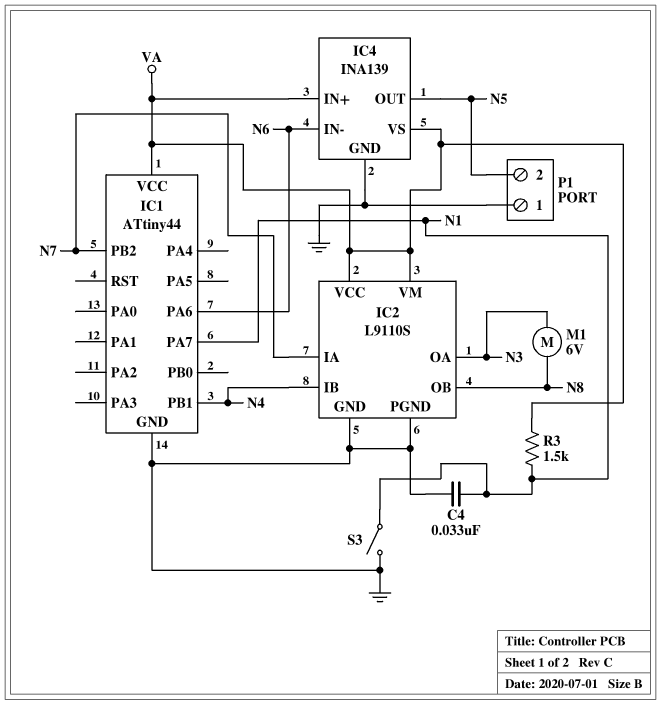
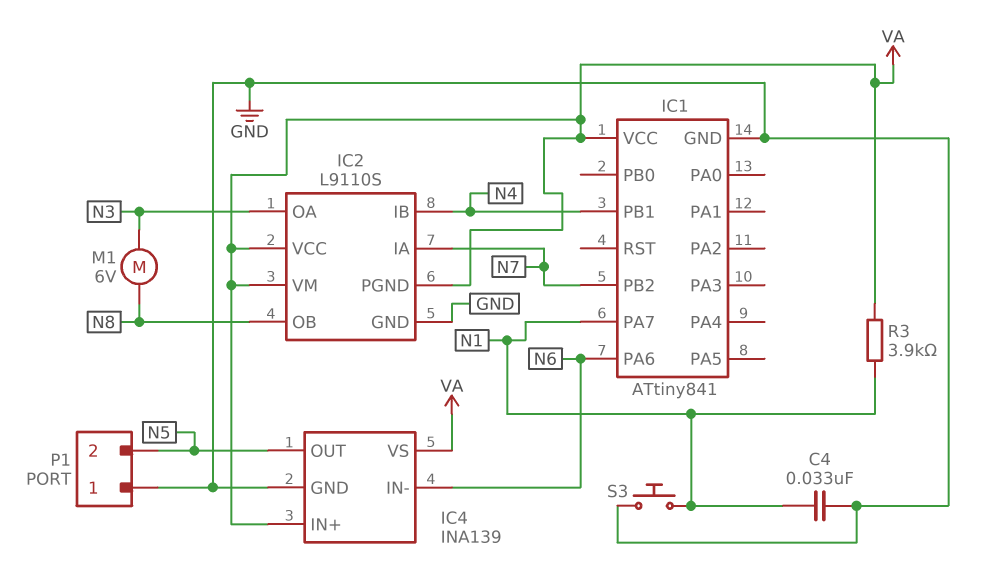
IC1: ATtiny44 -> ATtiny841
IC2 pin PGND: GND -> VA
R3: 1.5k (N1, VA) -> 3.9k (N1, VA)
S3: switch (GND, N1) -> button (GND, N1)

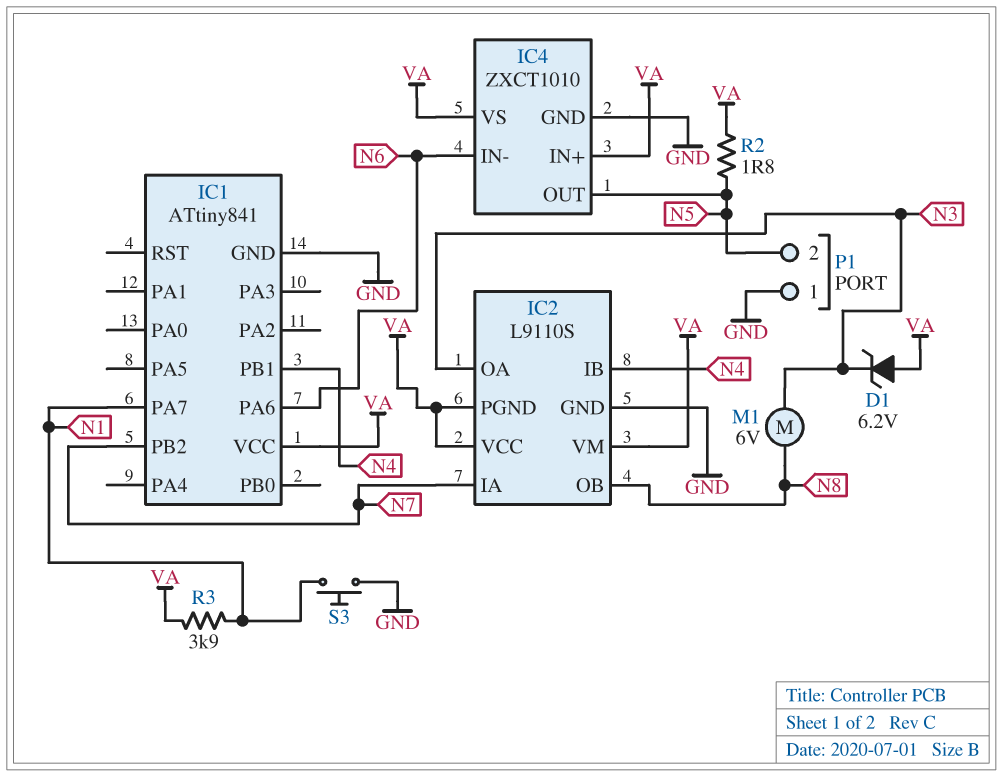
C4: 33nF (GND, N1) -> none
D1: none -> zener 6.2V (A VA, K N3)
IC4: INA139 -> ZXCT1010
R2: none -> 1.8 (N5, VA)

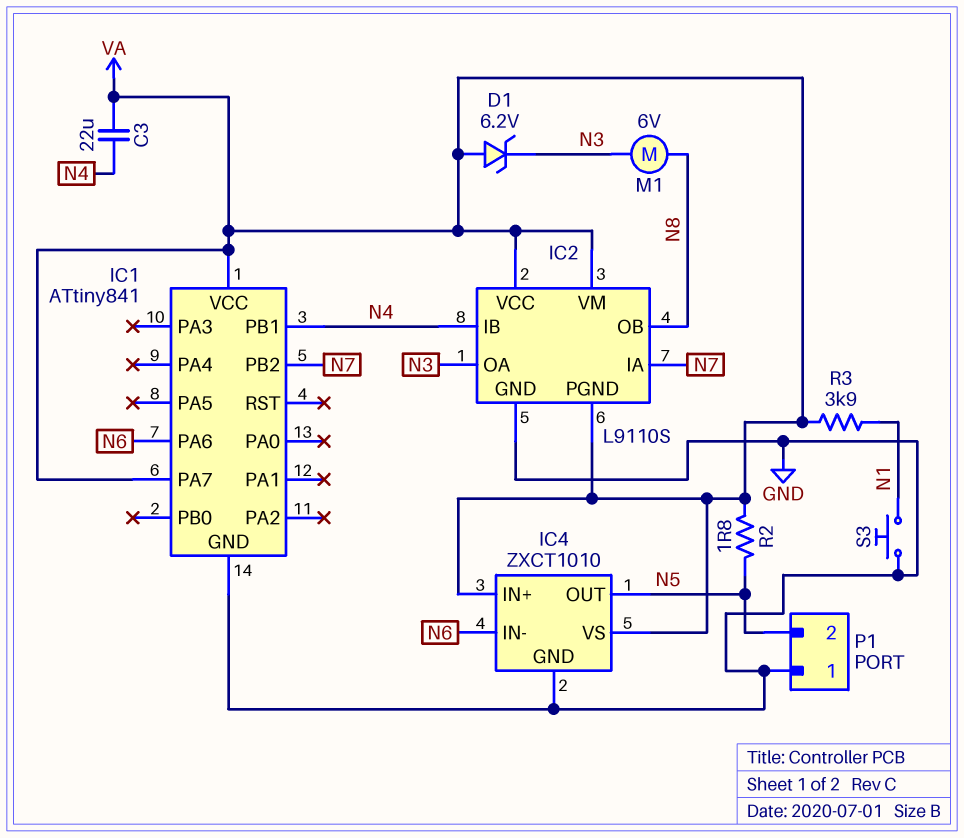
C3: none -> 22uF (N4, VA)
IC1 pin PA7: N1 -> VA

